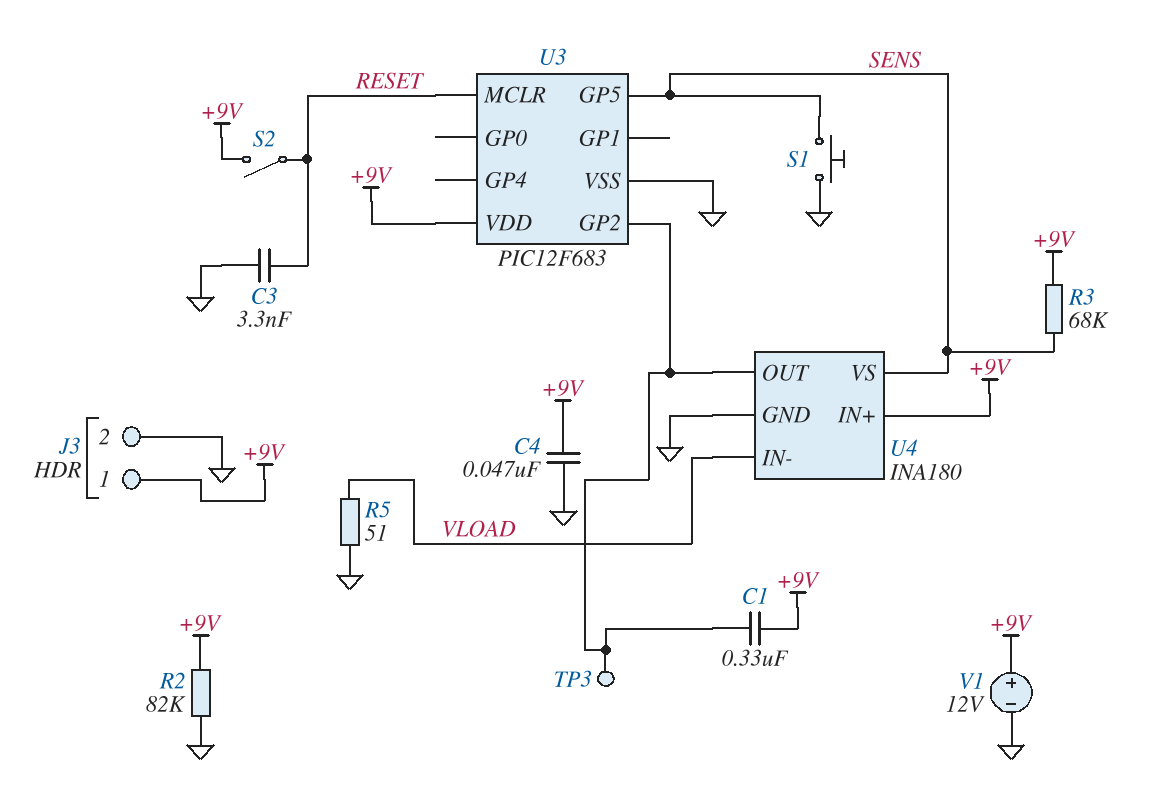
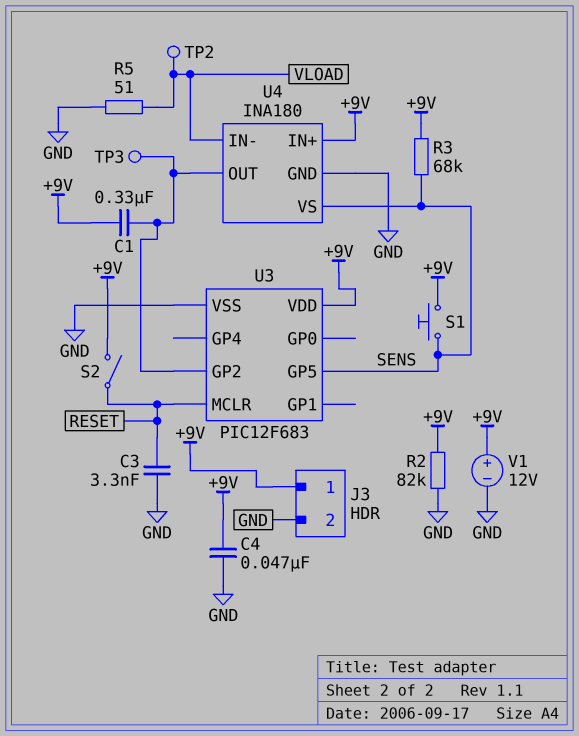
S1: button (GND, SENS) -> button (+9V, SENS)
TP2: none -> test point (VLOAD)

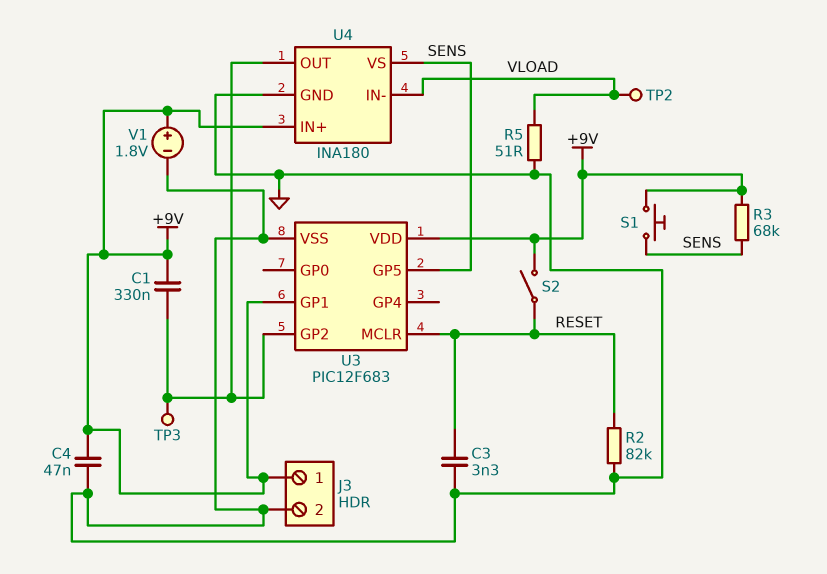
R2: 82k (+9V, GND) -> 82k (GND, RESET)
U3 pin GP1: none -> +9V
V1: 12V (plus +9V, minus GND) -> 1.8V (plus +9V, minus GND)

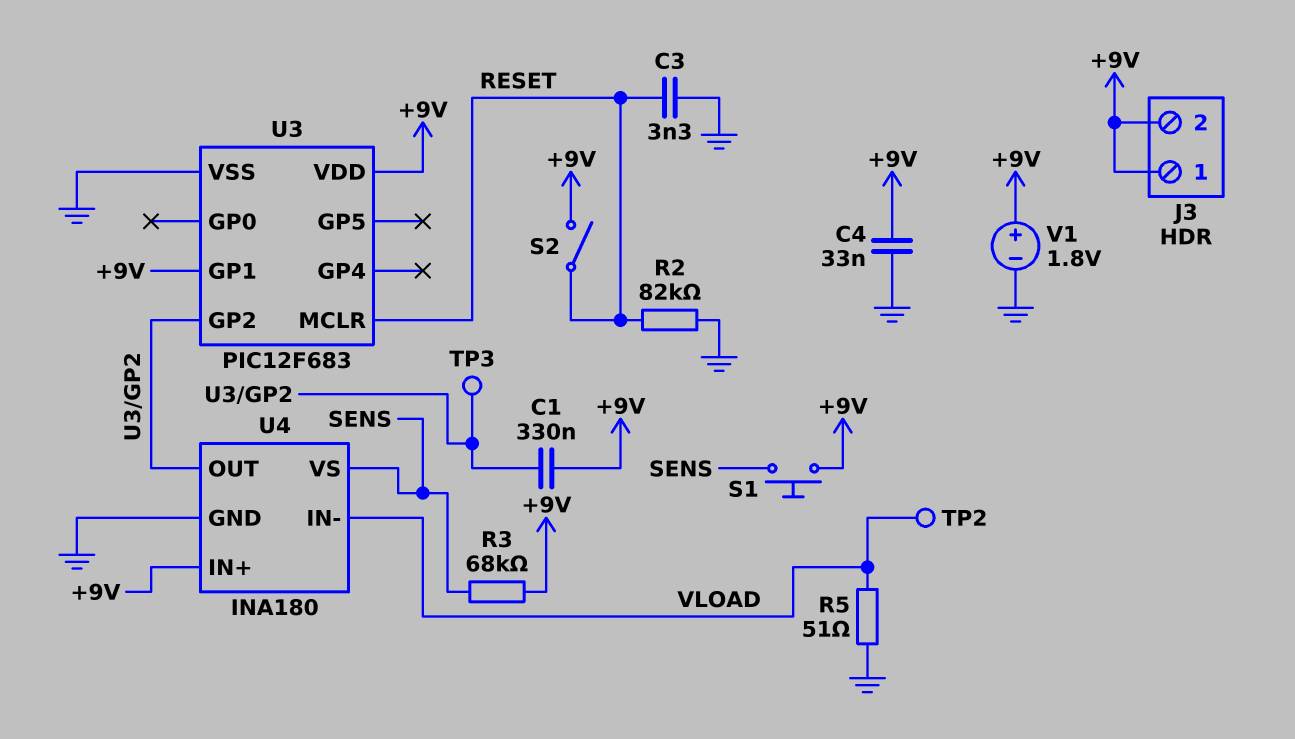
C4: 47nF (+9V, GND) -> 33nF (+9V, GND)
J3 pin 2: GND -> +9V
U3 pin GP5: SENS -> none

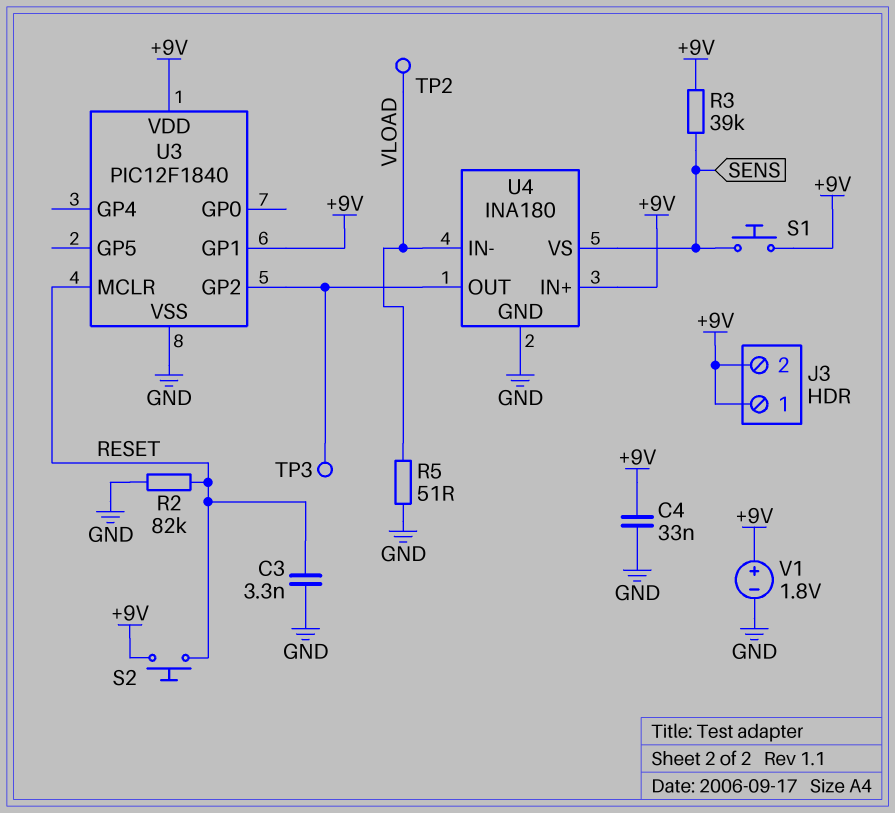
C1: 330nF (+9V, U3/GP2) -> none
R3: 68k (+9V, SENS) -> 39k (+9V, SENS)
S2: switch (+9V, RESET) -> button (+9V, RESET)
U3: PIC12F683 -> PIC12F1840

